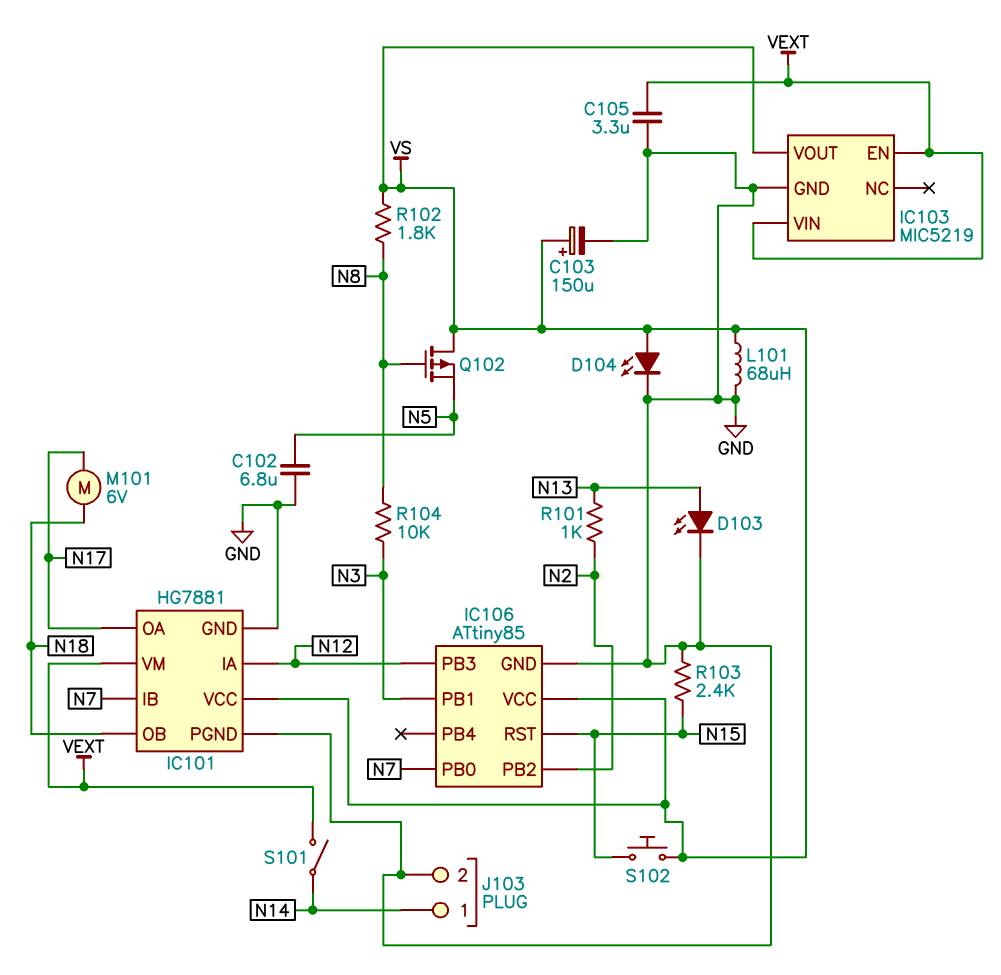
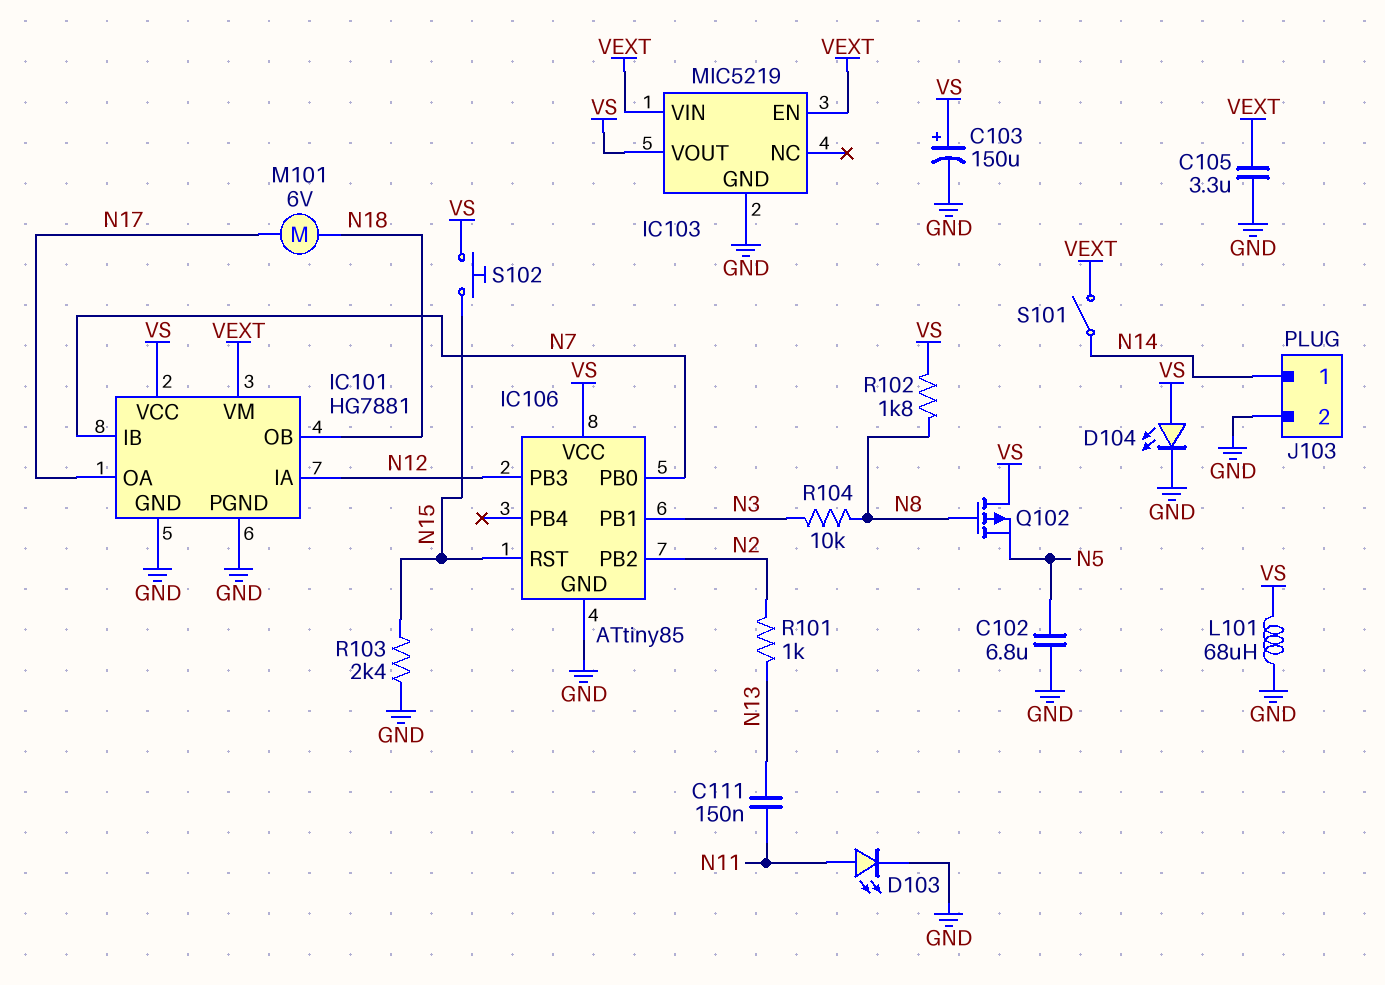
C111: none -> 150nF (N11, N13)
D103: LED (A N13, K GND) -> LED (A N11, K GND)

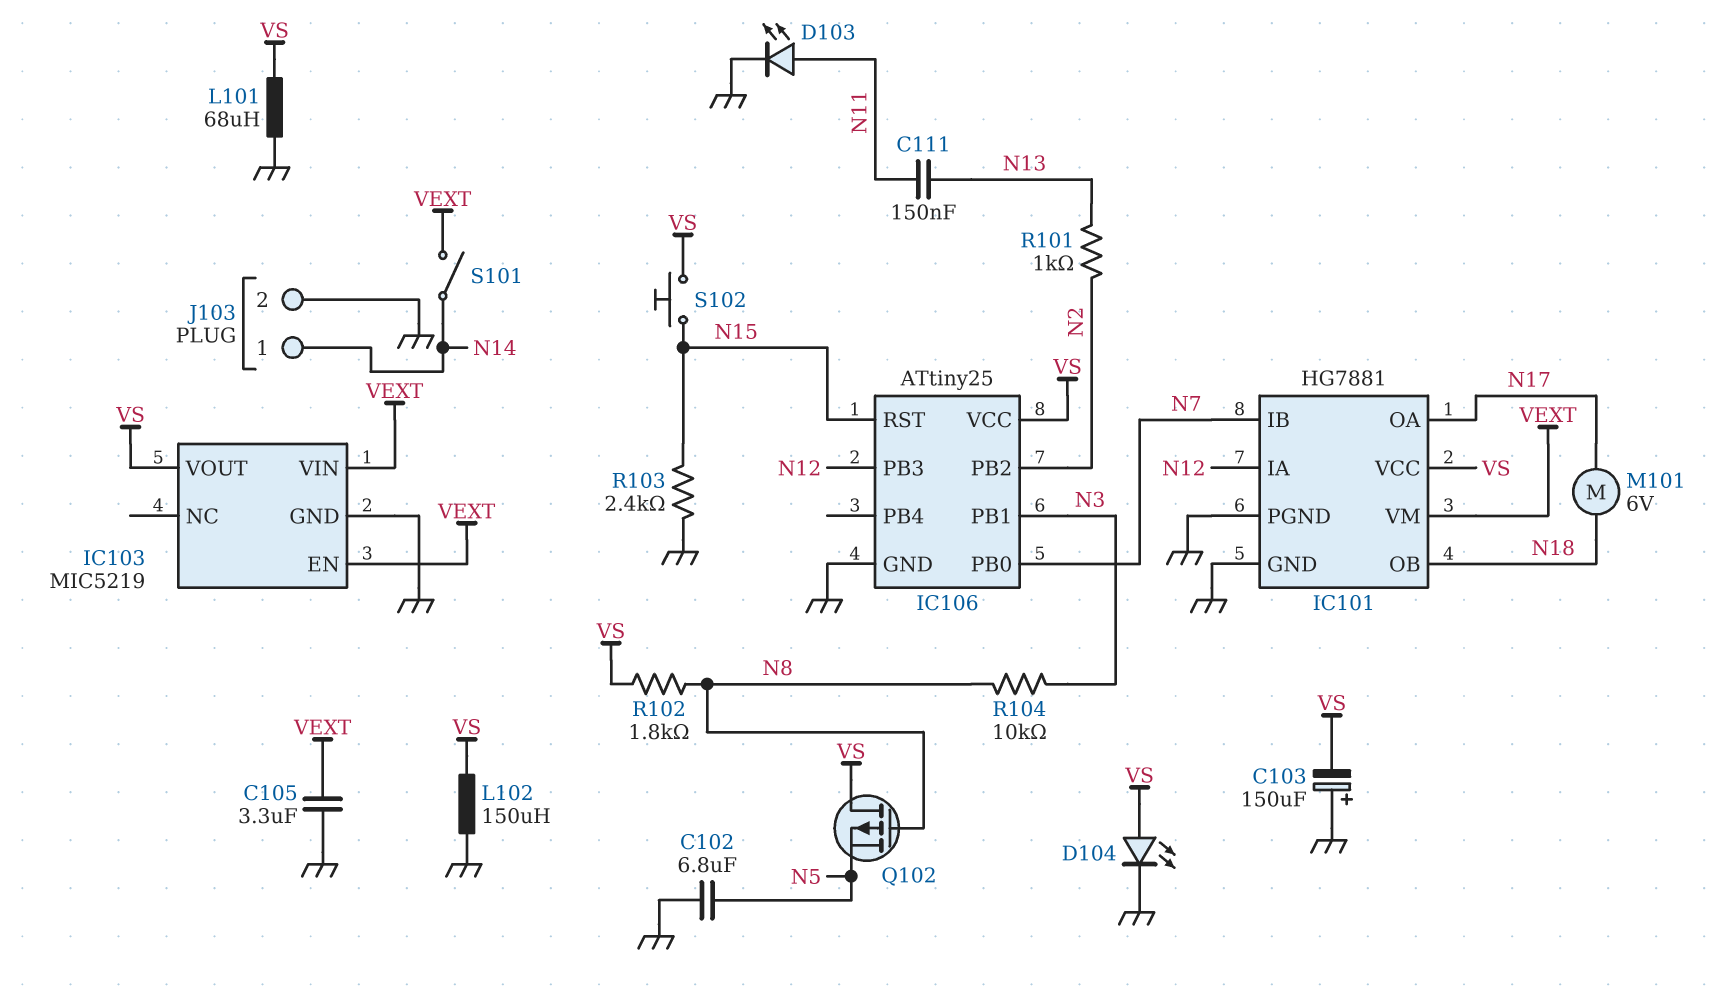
C103: 150uF (plus VS, minus GND) -> 150uF (plus GND, minus VS)
IC106: ATtiny85 -> ATtiny25
L102: none -> 150uH (GND, VS)

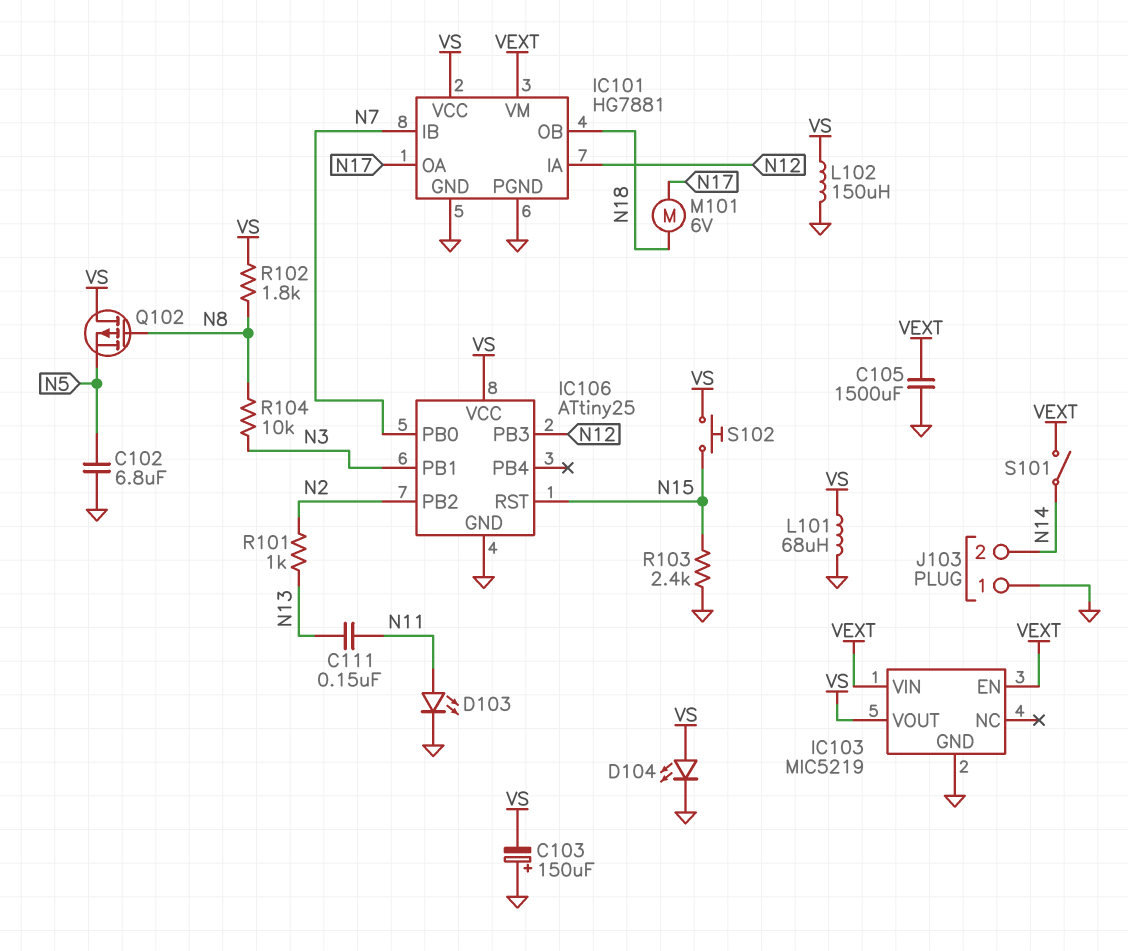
C105: 3.3uF (GND, VEXT) -> 1500uF (GND, VEXT)
J103 pin 1: N14 -> GND
J103 pin 2: GND -> N14

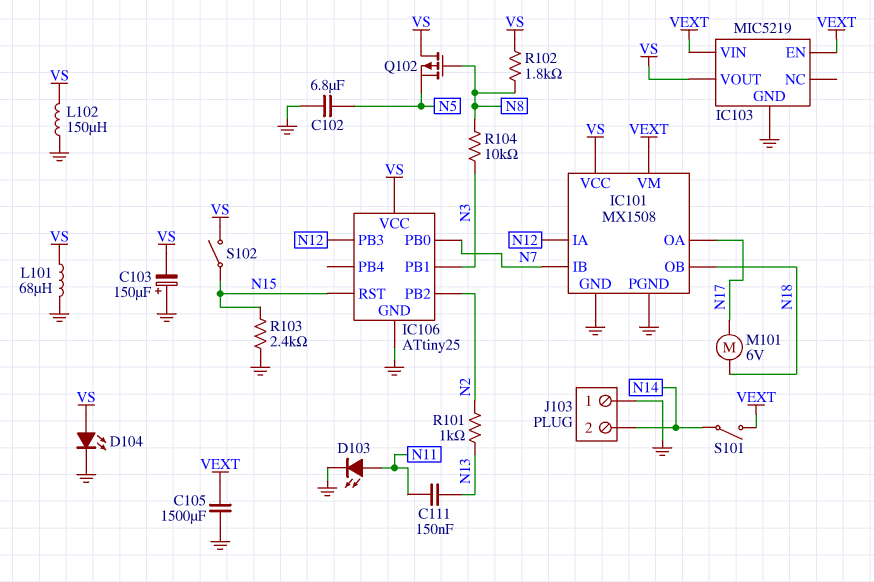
IC101: HG7881 -> MX1508
S102: button (N15, VS) -> switch (N15, VS)

